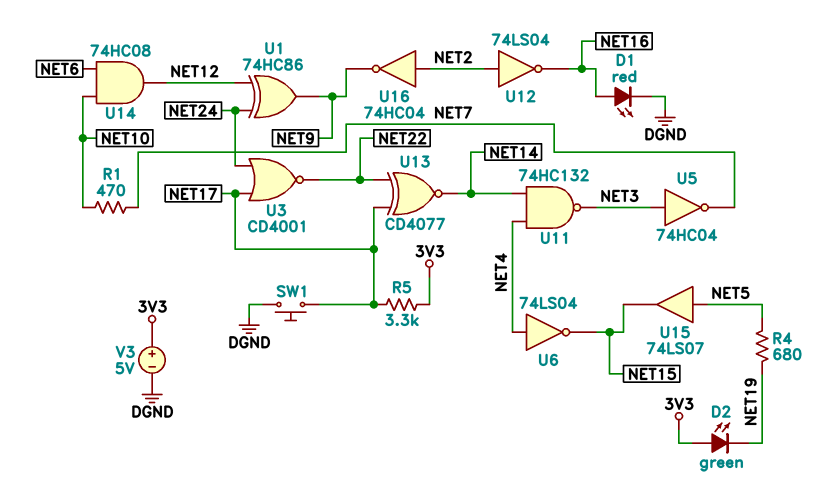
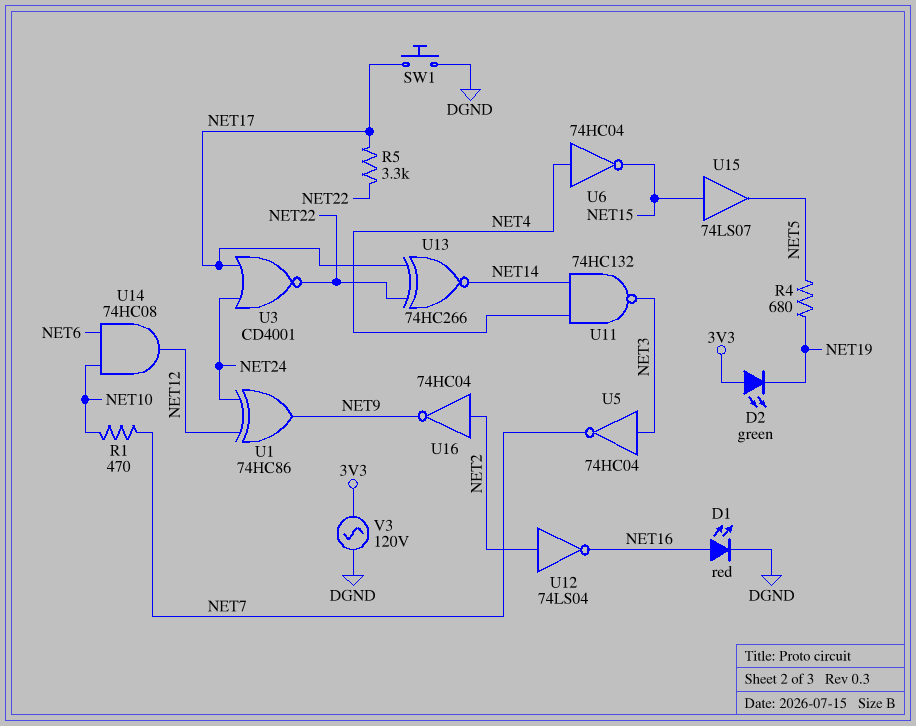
R5: 3.3k (3V3, NET17) -> 3.3k (NET17, NET22)
U6: NOT 74LS04 (in NET4, out NET15) -> NOT 74HC04 (in NET4, out NET15)
U13: XNOR CD4077 (in NET17, in NET22, out NET14) -> XNOR 74HC266 (in NET17, in NET22, out NET14)
U15: buffer 74LS07 (in NET5, out NET15) -> buffer 74LS07 (in NET15, out NET5)
V3: 5V (plus 3V3, minus DGND) -> AC 120V (3V3, DGND)

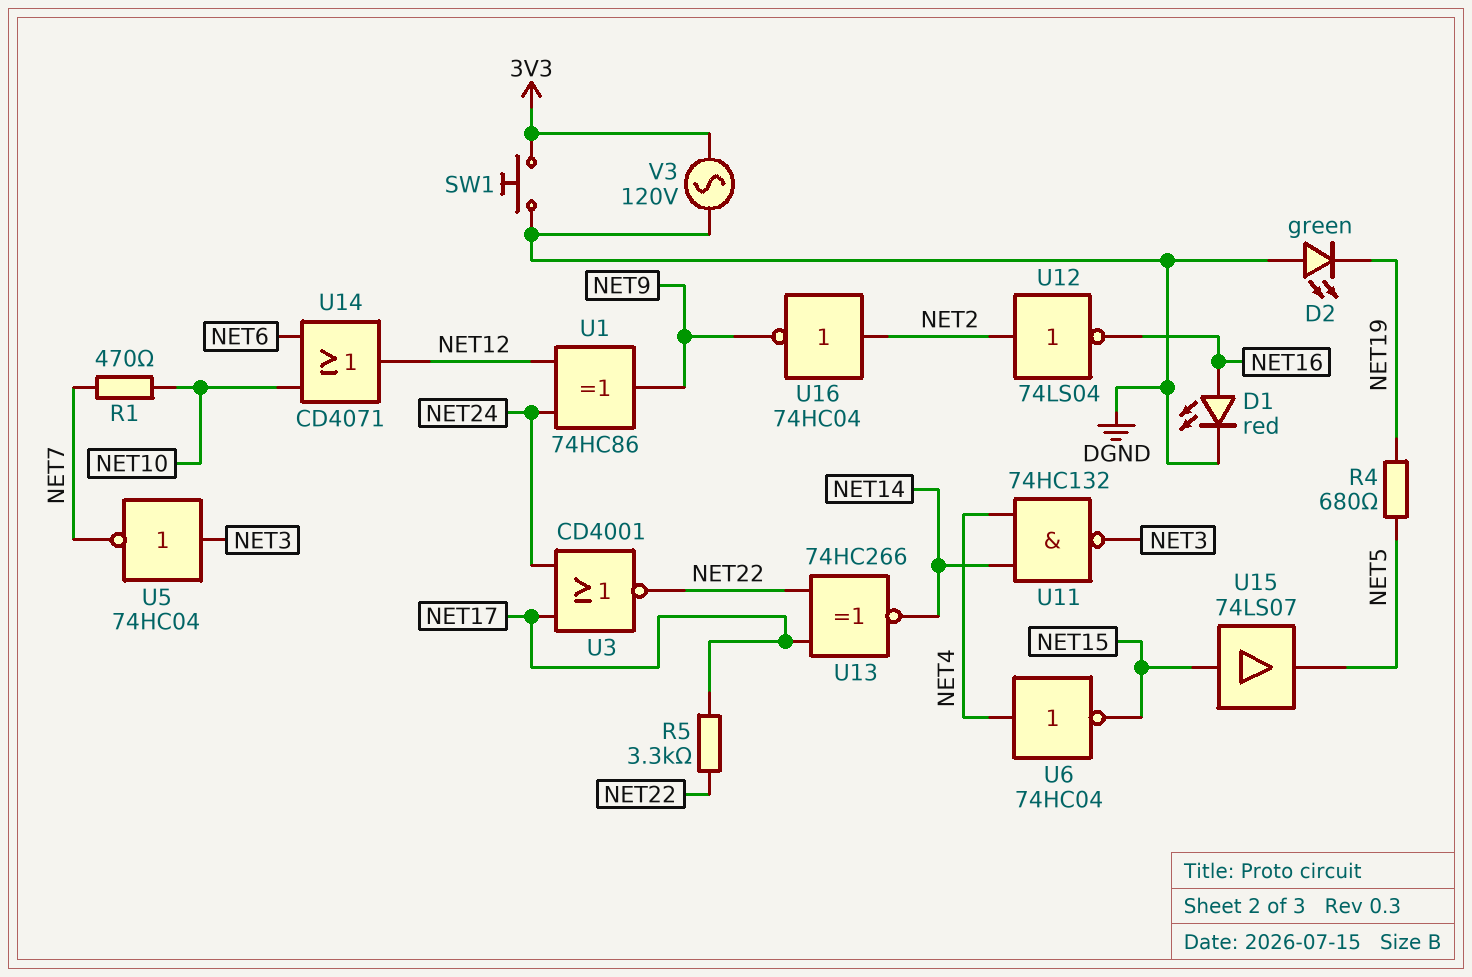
D2: LED green (A 3V3, K NET19) -> LED green (A DGND, K NET19)
SW1: button (DGND, NET17) -> button (3V3, DGND)
U14: AND 74HC08 (in NET6, in NET10, out NET12) -> OR CD4071 (in NET6, in NET10, out NET12)

